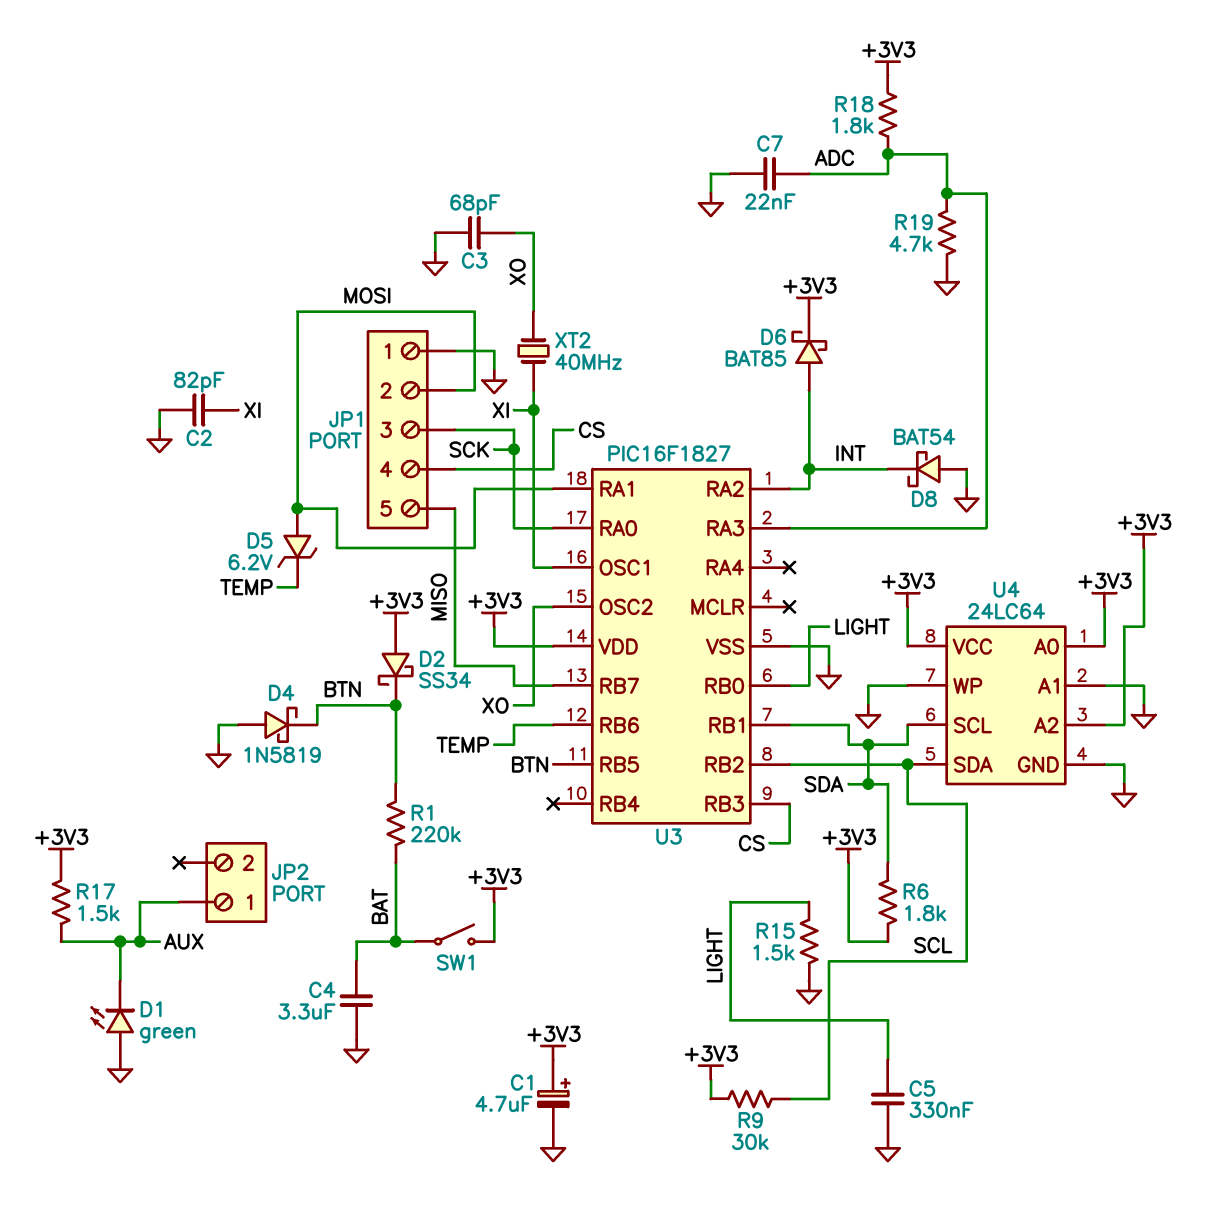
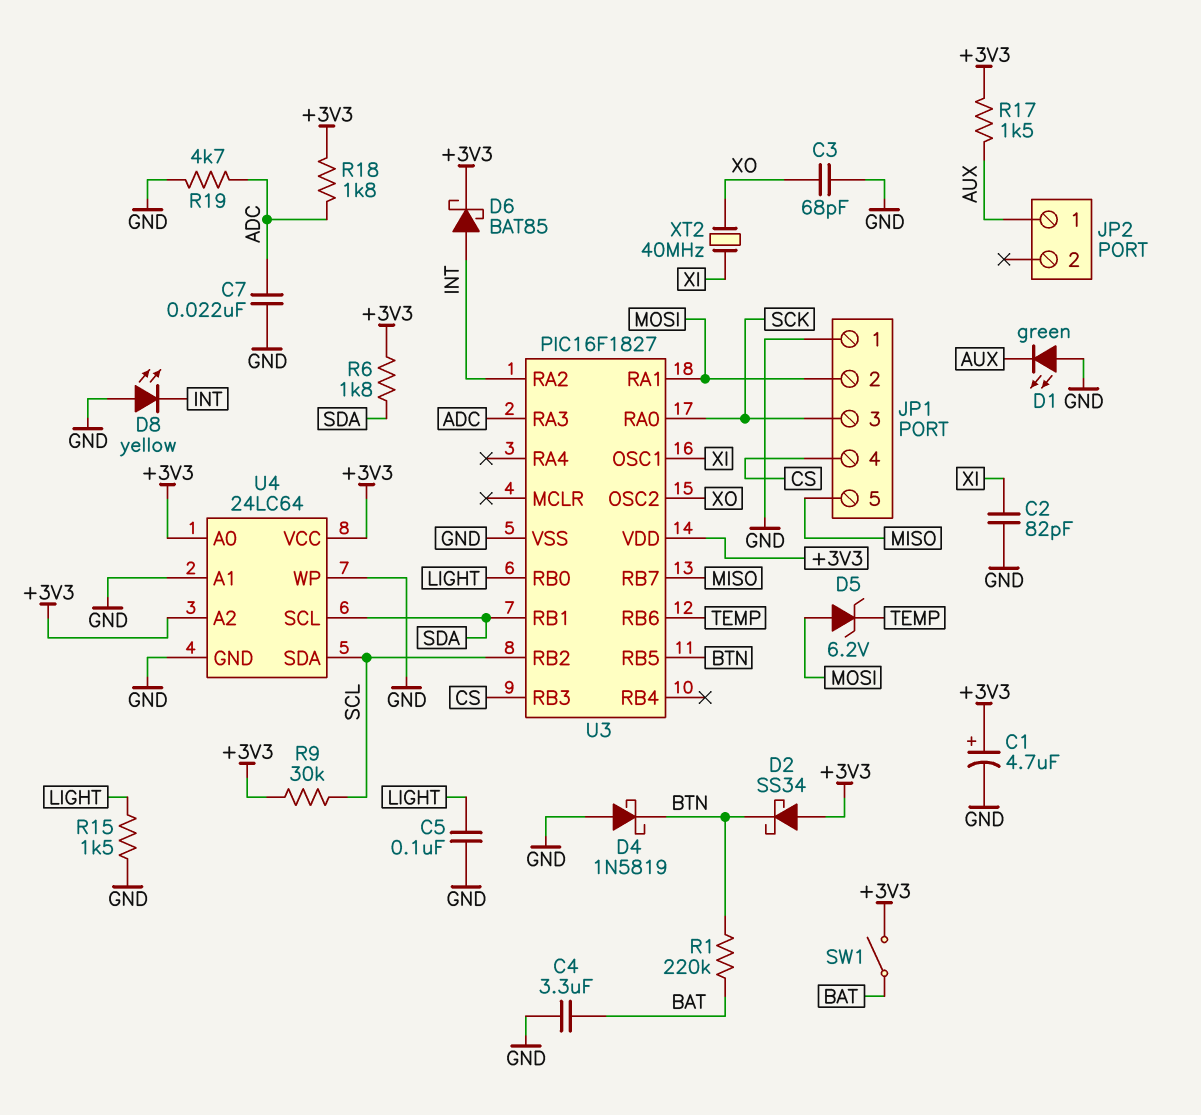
C5: 330nF (GND, LIGHT) -> 100nF (GND, LIGHT)
D8: schottky BAT54 (A GND, K INT) -> LED yellow (A GND, K INT)

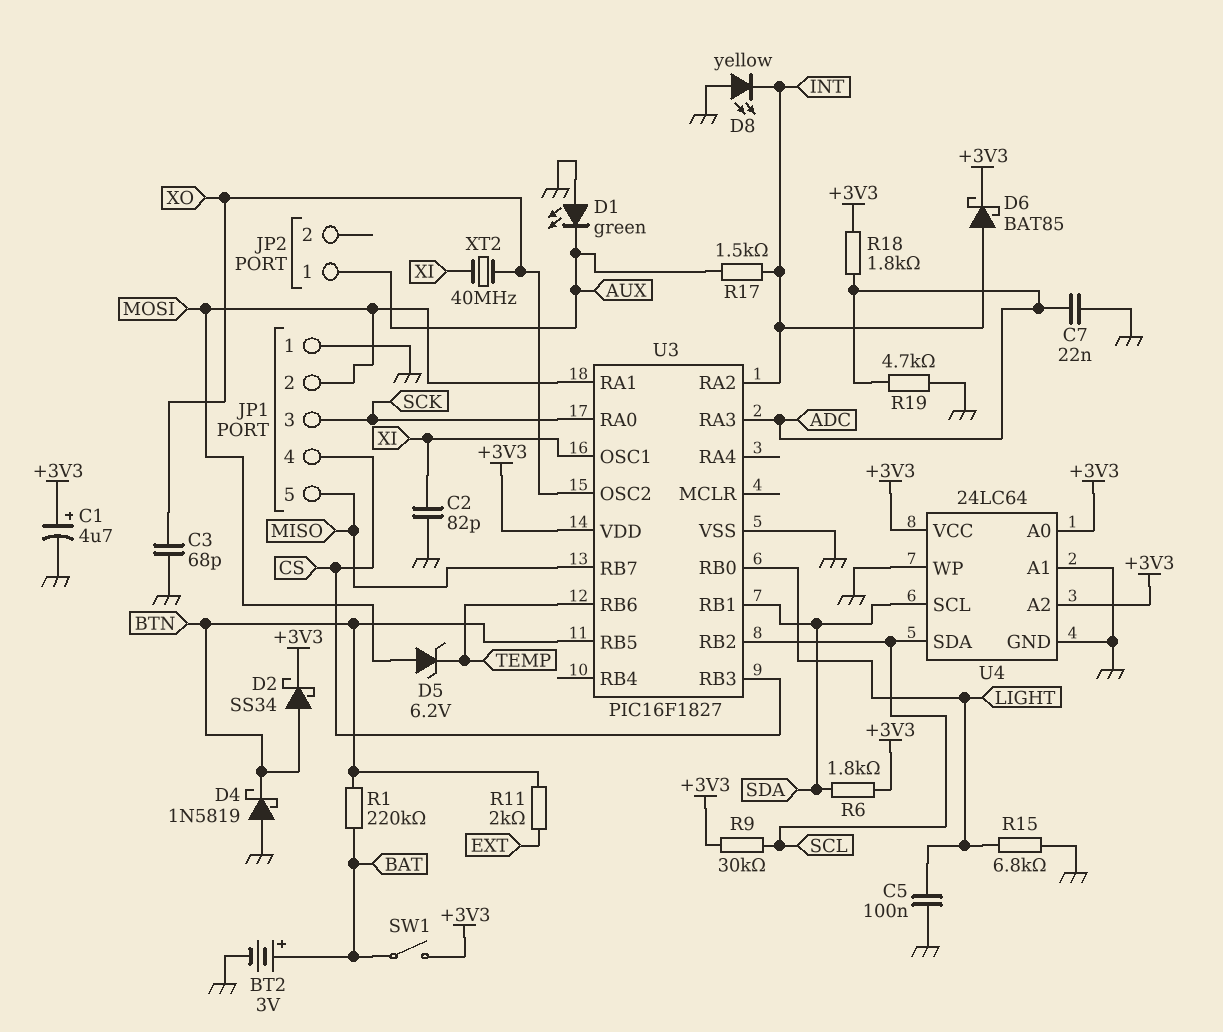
BT2: none -> 3V (plus BAT, minus GND)
C4: 3.3uF (BAT, GND) -> none
D2: schottky SS34 (A +3V3, K BTN) -> schottky SS34 (A BTN, K +3V3)
R11: none -> 2k (BTN, EXT)
R15: 1.5k (GND, LIGHT) -> 6.8k (GND, LIGHT)
R17: 1.5k (+3V3, AUX) -> 1.5k (AUX, INT)

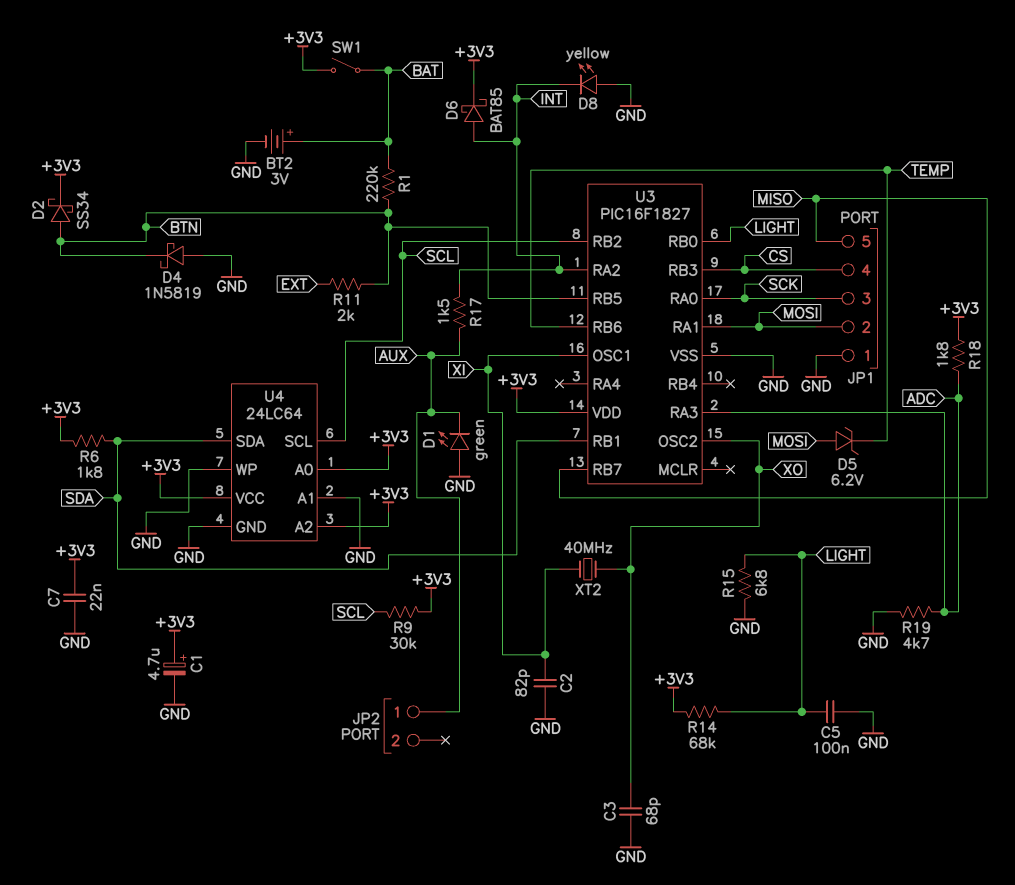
C7: 22nF (ADC, GND) -> 22nF (+3V3, GND)
R14: none -> 68k (+3V3, LIGHT)
U4 pin SCL: SDA -> SCL
U4 pin SDA: SCL -> SDA

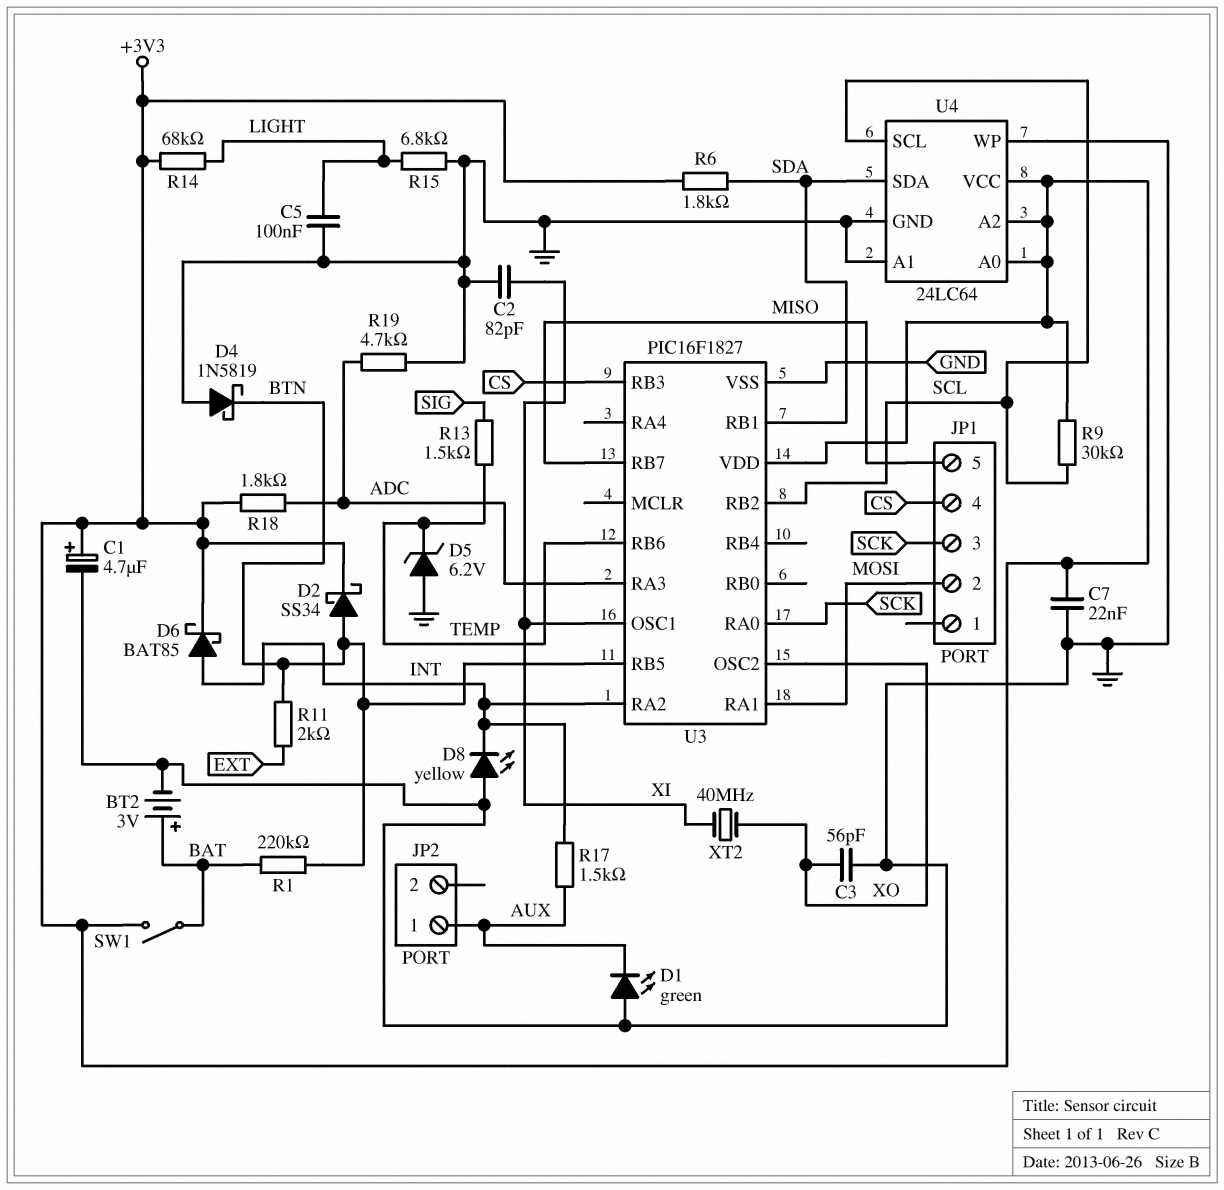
C3: 68pF (GND, XO) -> 56pF (GND, XO)
D5: zener 6.2V (A MOSI, K TEMP) -> zener 6.2V (A GND, K TEMP)
JP1 pin 1: GND -> none
R13: none -> 1.5k (SIG, TEMP)
U3 pin RB0: LIGHT -> none

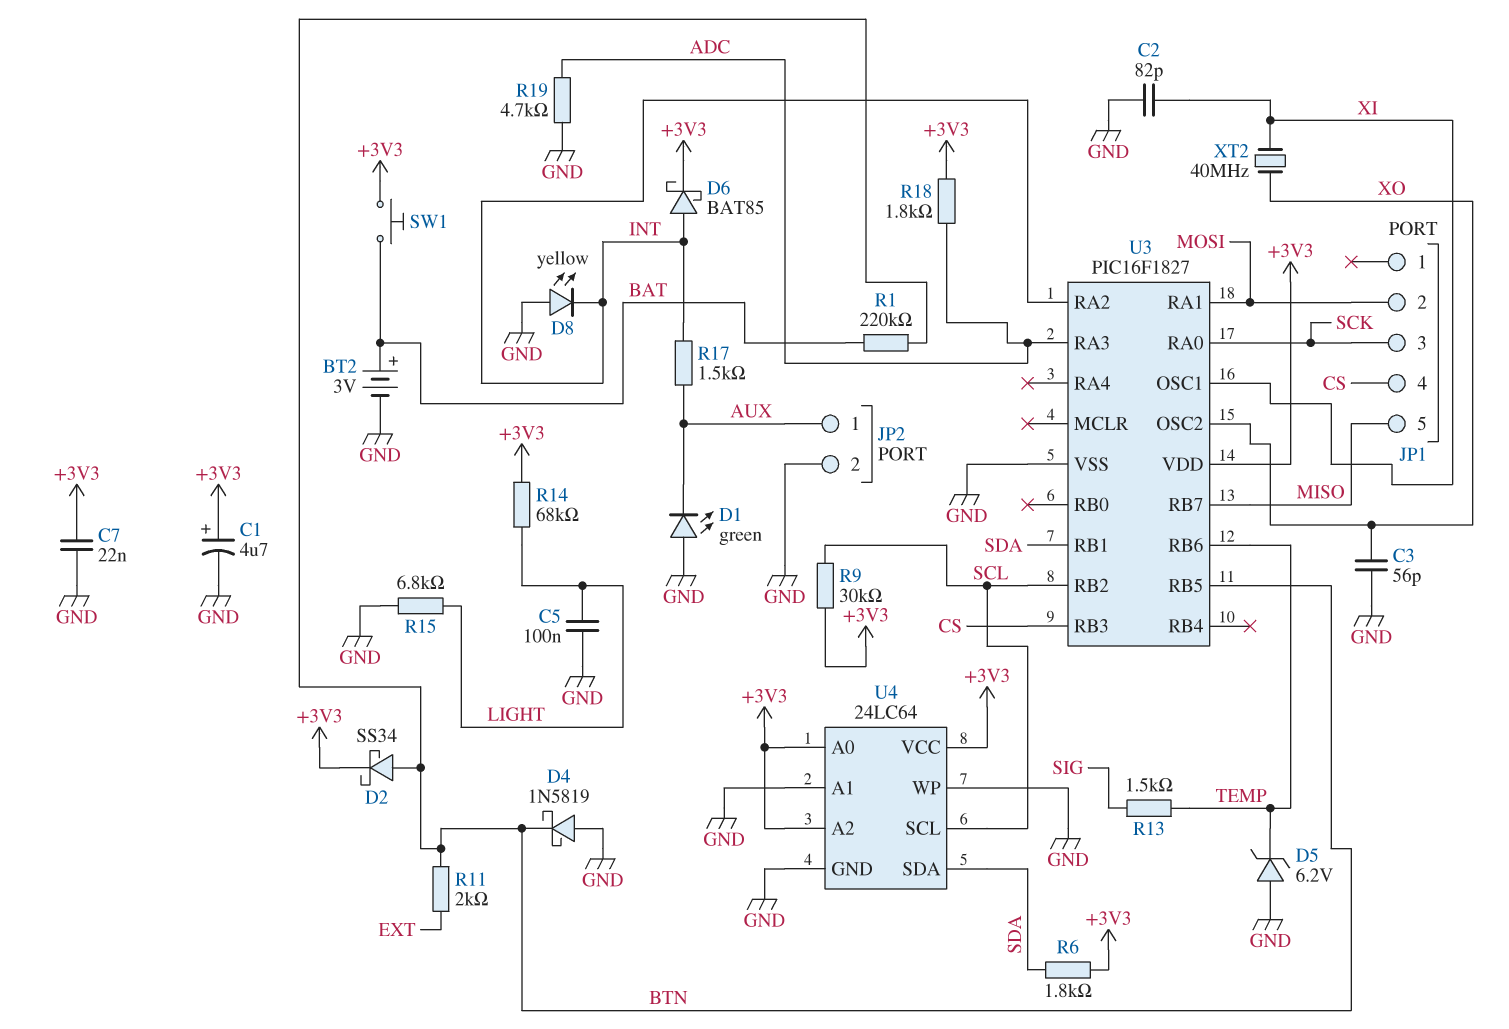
JP2 pin 2: none -> GND
SW1: switch (+3V3, BAT) -> button (+3V3, BAT)

